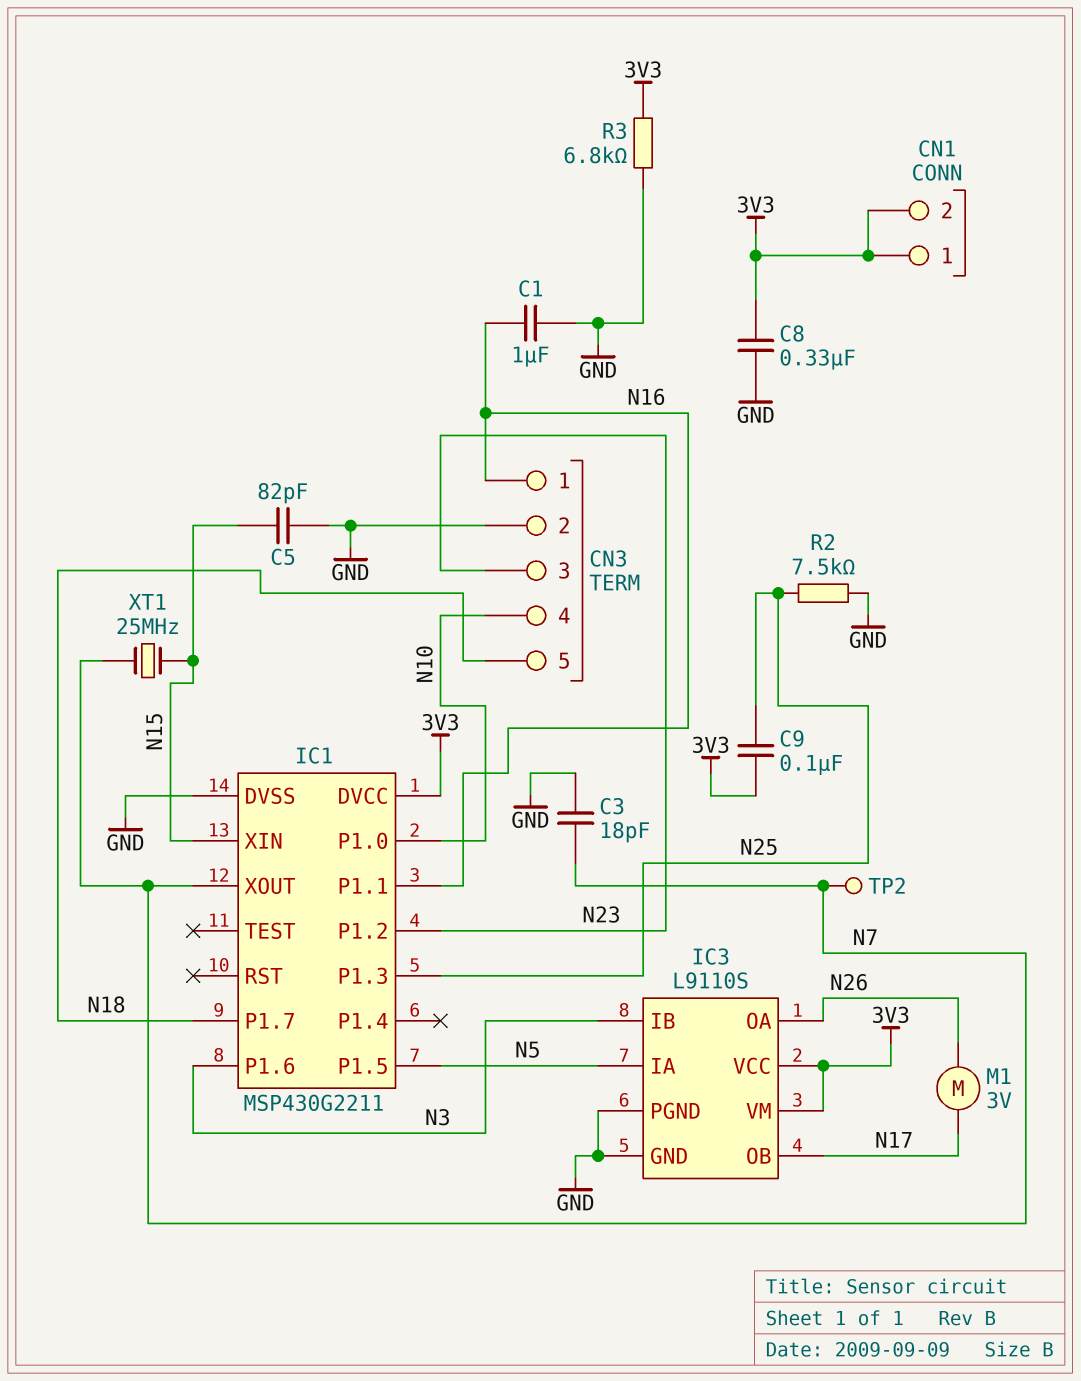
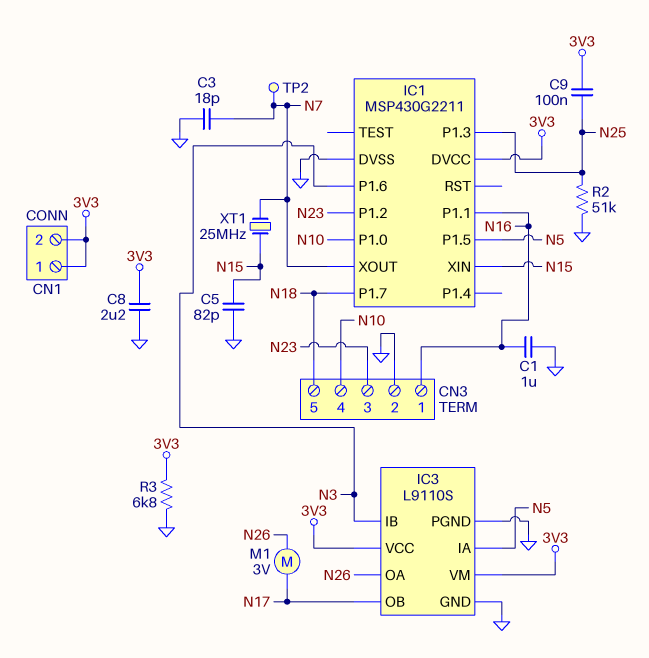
C8: 330nF (3V3, GND) -> 2.2uF (3V3, GND)
R2: 7.5k (GND, N25) -> 51k (GND, N25)

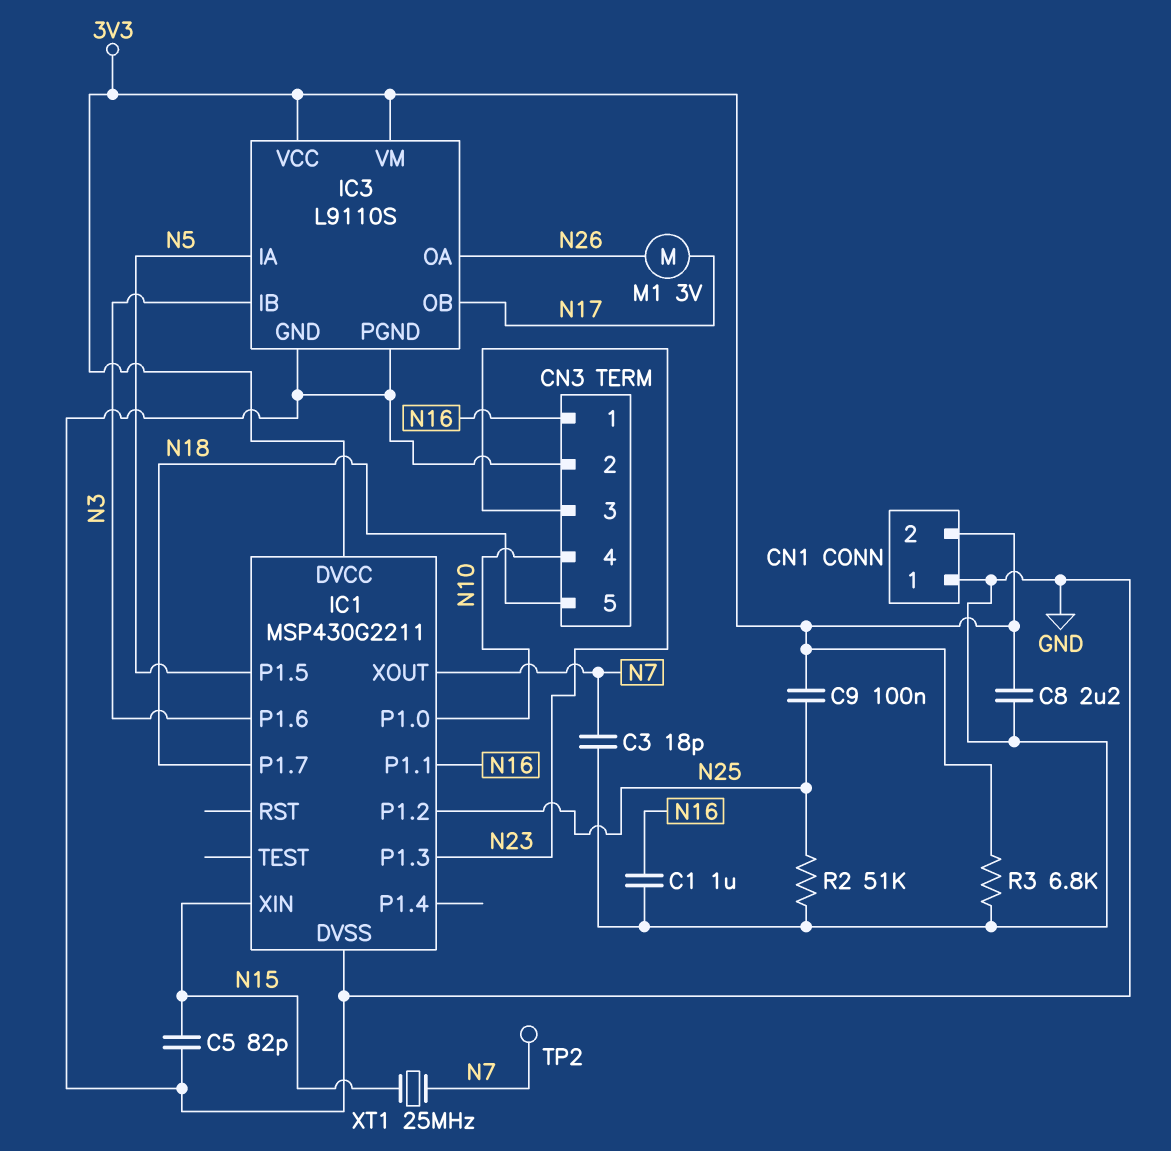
CN1 pin 1: 3V3 -> GND
IC1 pin P1.2: N23 -> N25
IC1 pin P1.3: N25 -> N23

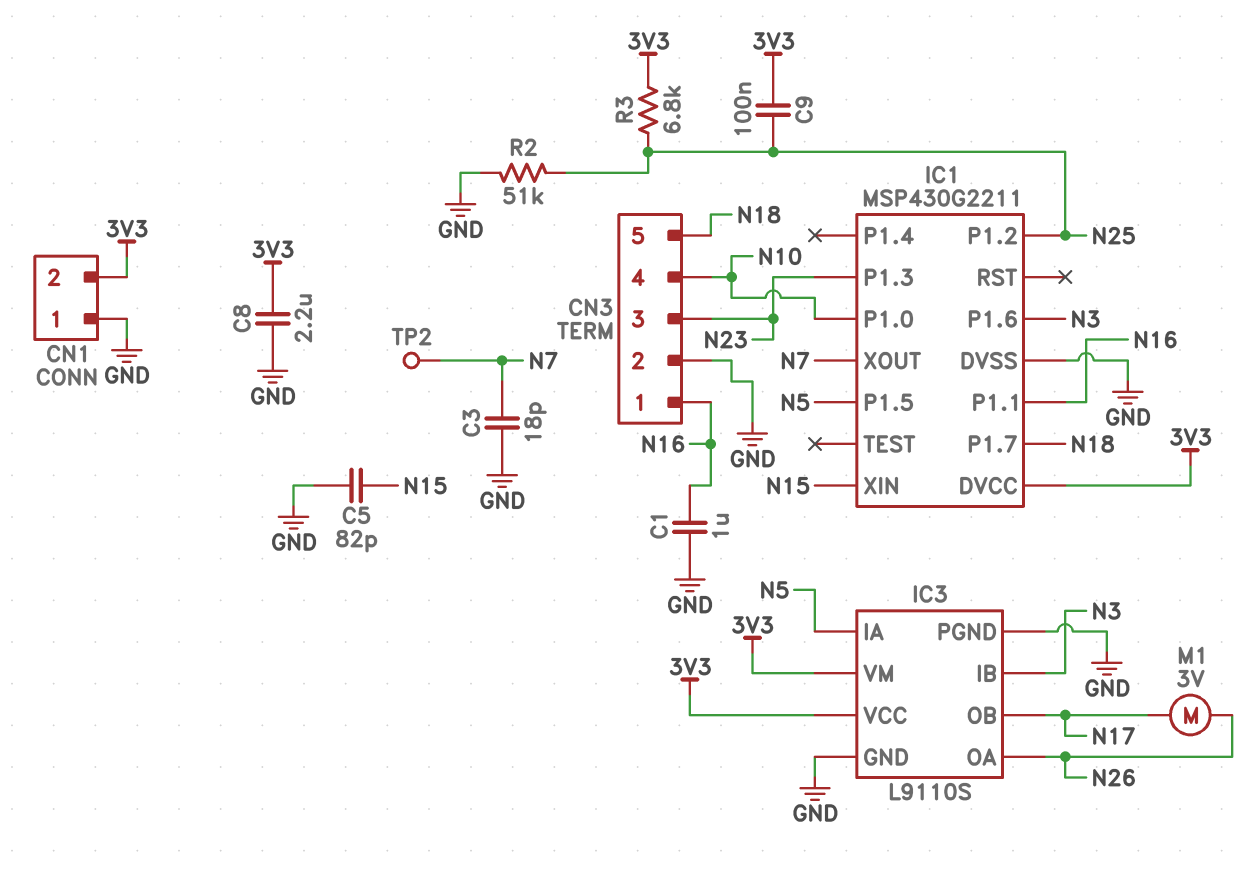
R3: 6.8k (3V3, GND) -> 6.8k (3V3, N25)
XT1: 25MHz (N7, N15) -> none

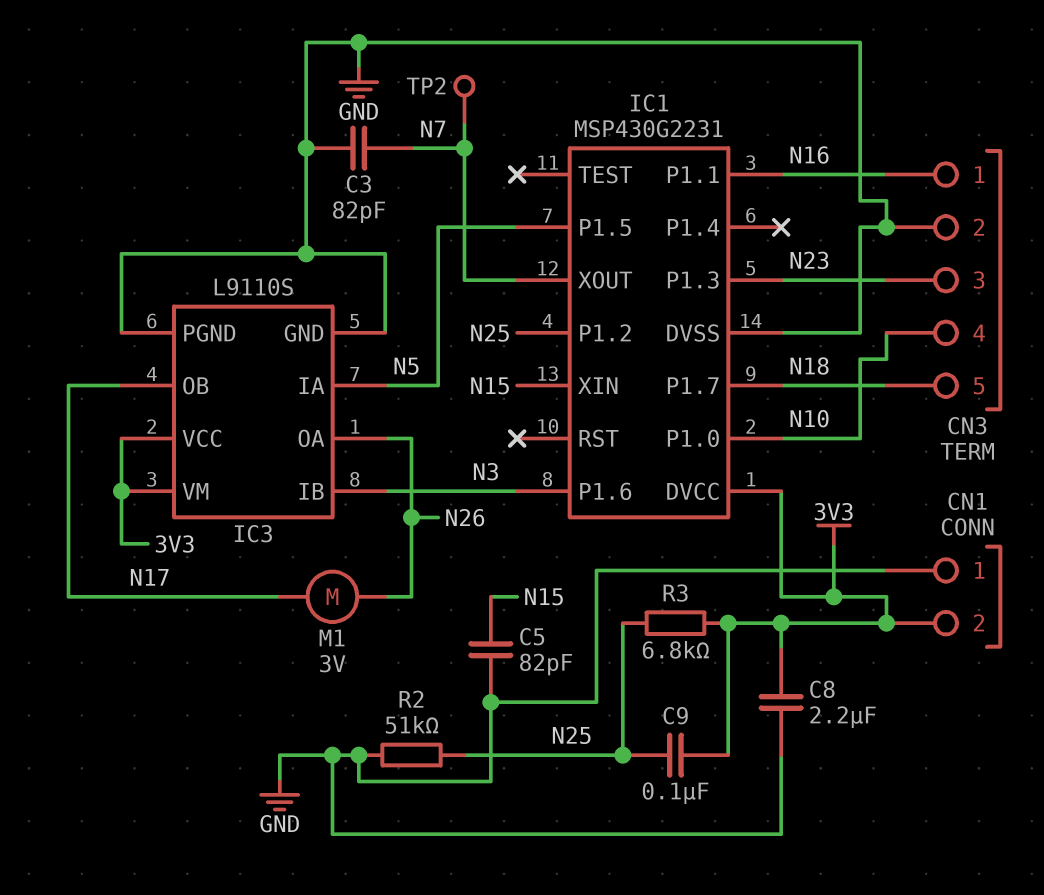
C1: 1uF (GND, N16) -> none
C3: 18pF (GND, N7) -> 82pF (GND, N7)
IC1: MSP430G2211 -> MSP430G2231

